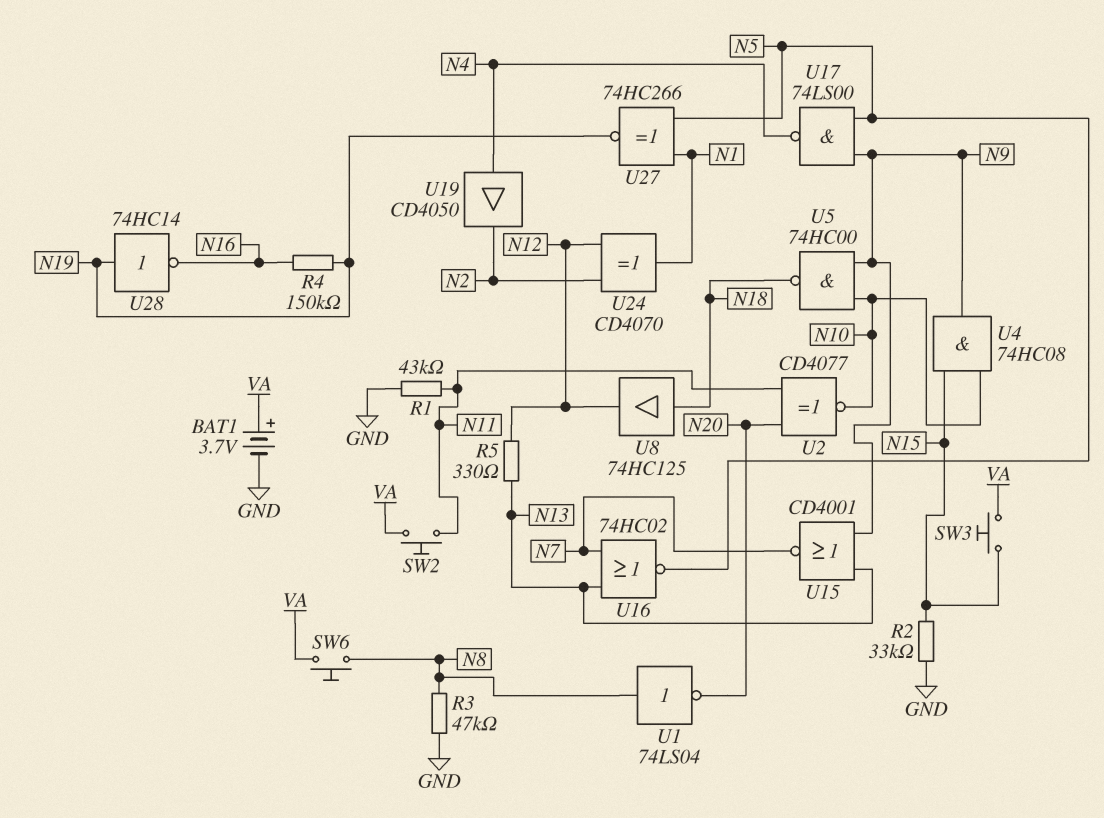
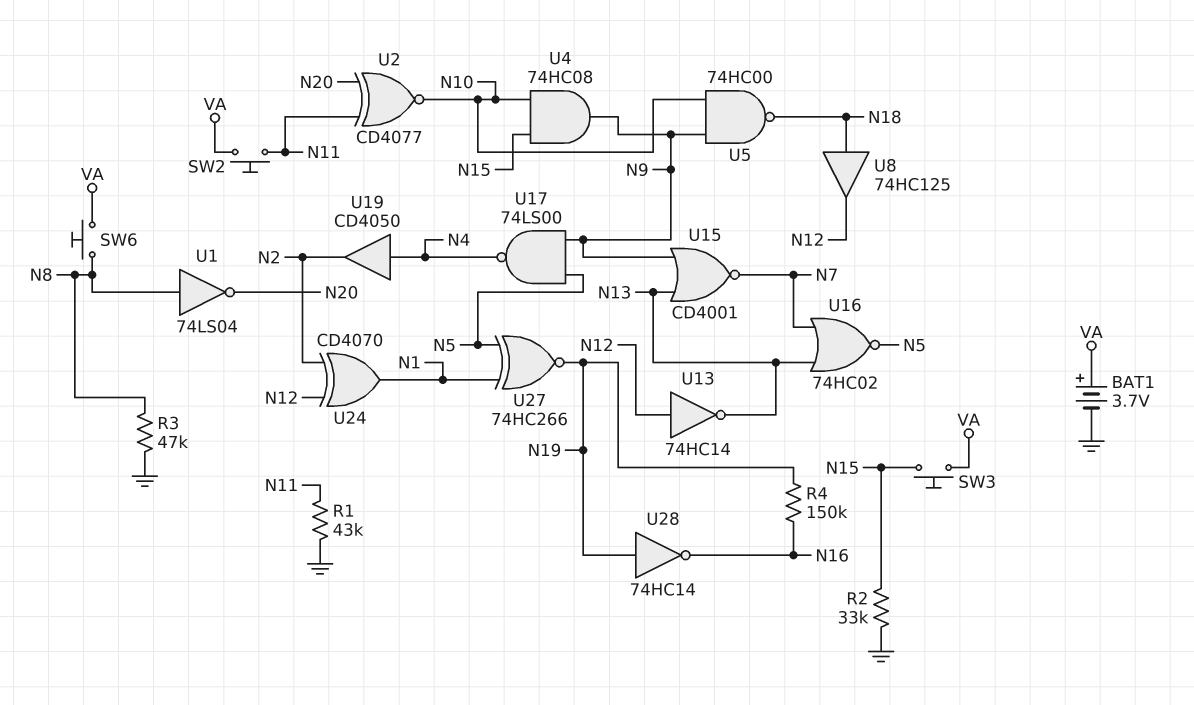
R5: 330 (N12, N13) -> none
U13: none -> NOT 74HC14 (in N12, out N13)

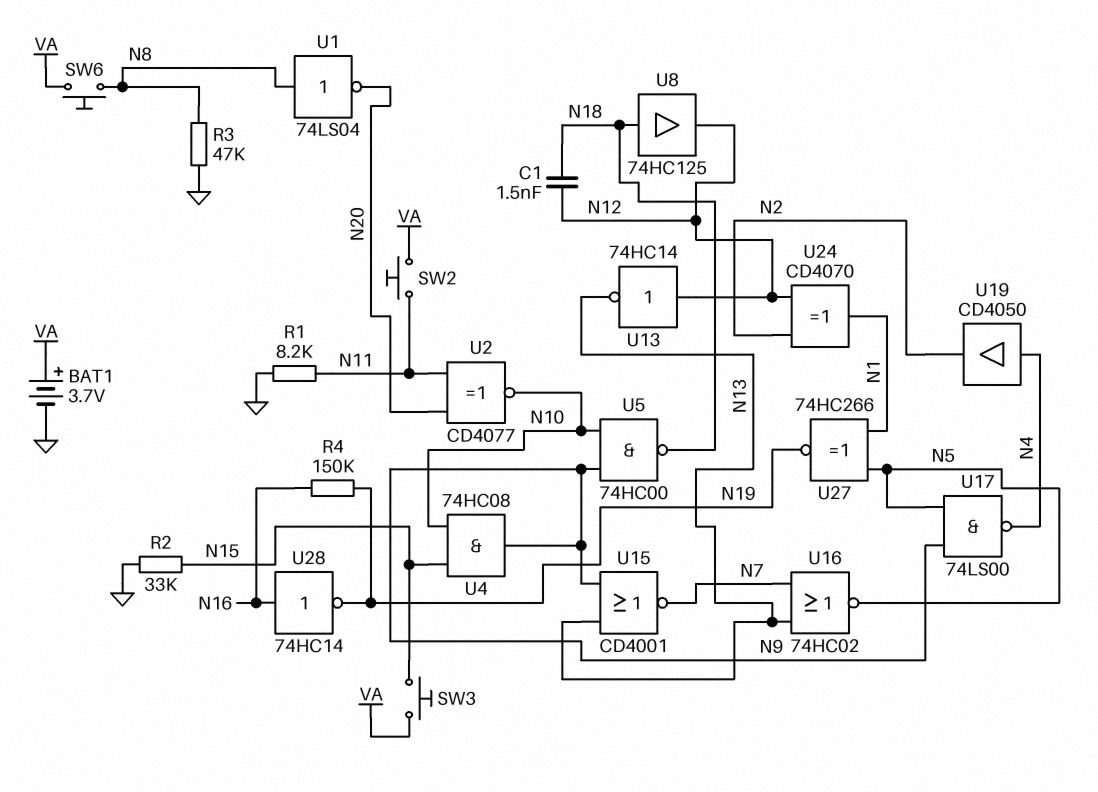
C1: none -> 1.5nF (N12, N18)
R1: 43k (GND, N11) -> 8.2k (GND, N11)
U28: NOT 74HC14 (in N19, out N16) -> NOT 74HC14 (in N16, out N19)

